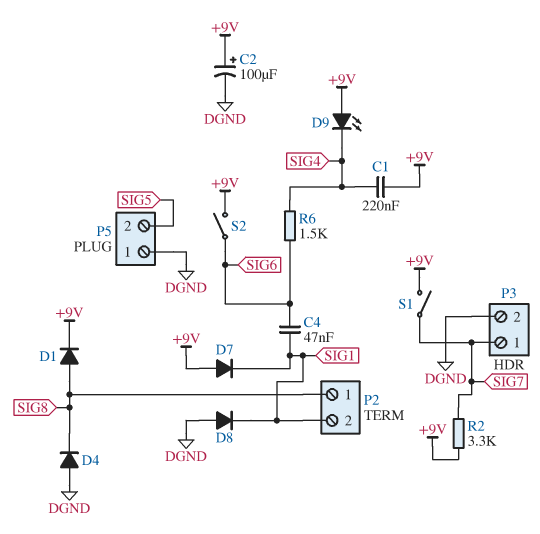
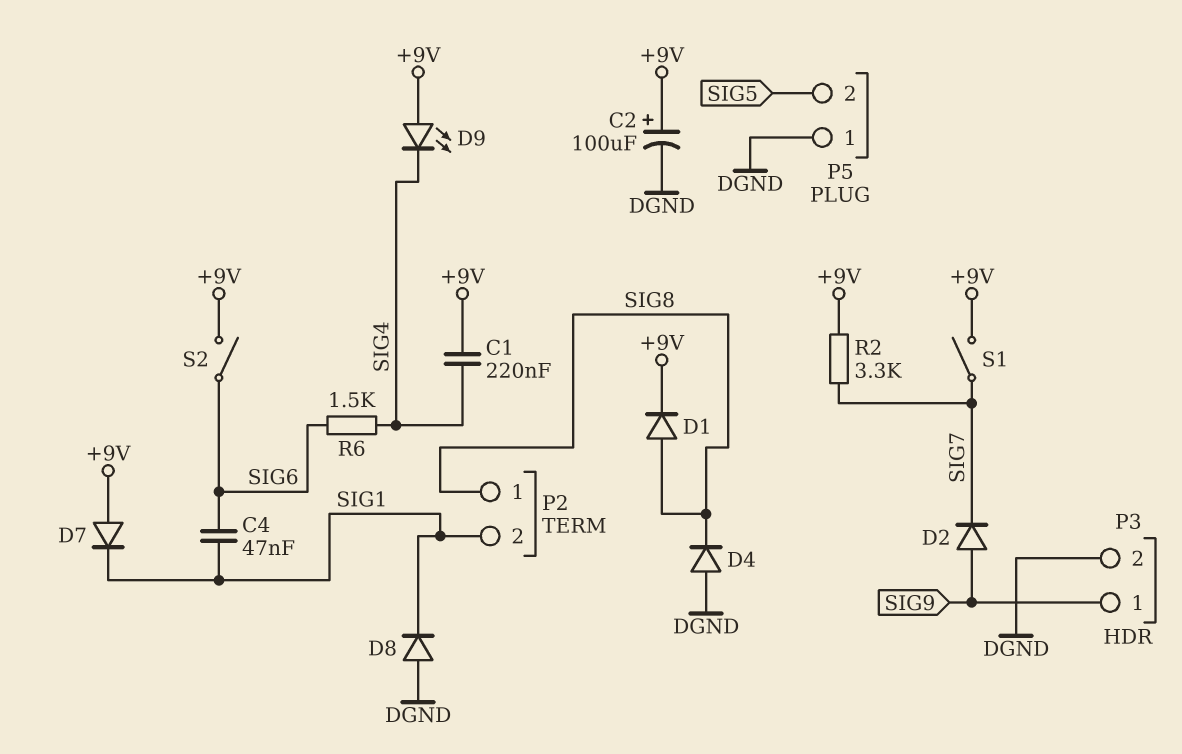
D2: none -> diode (A SIG9, K SIG7)
P3 pin 1: SIG7 -> SIG9

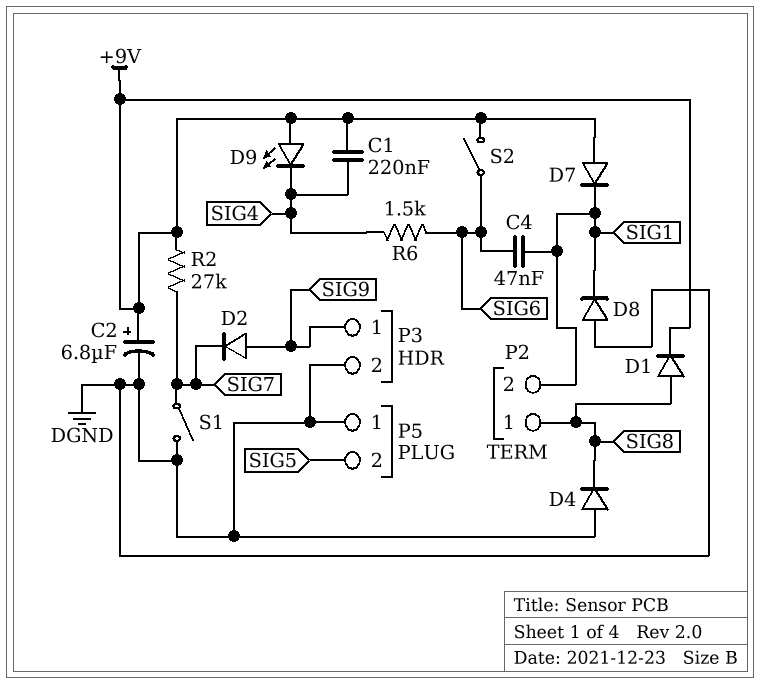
C2: 100uF (plus +9V, minus DGND) -> 6.8uF (plus +9V, minus DGND)
R2: 3.3k (+9V, SIG7) -> 27k (+9V, SIG7)
S1: switch (+9V, SIG7) -> switch (DGND, SIG7)

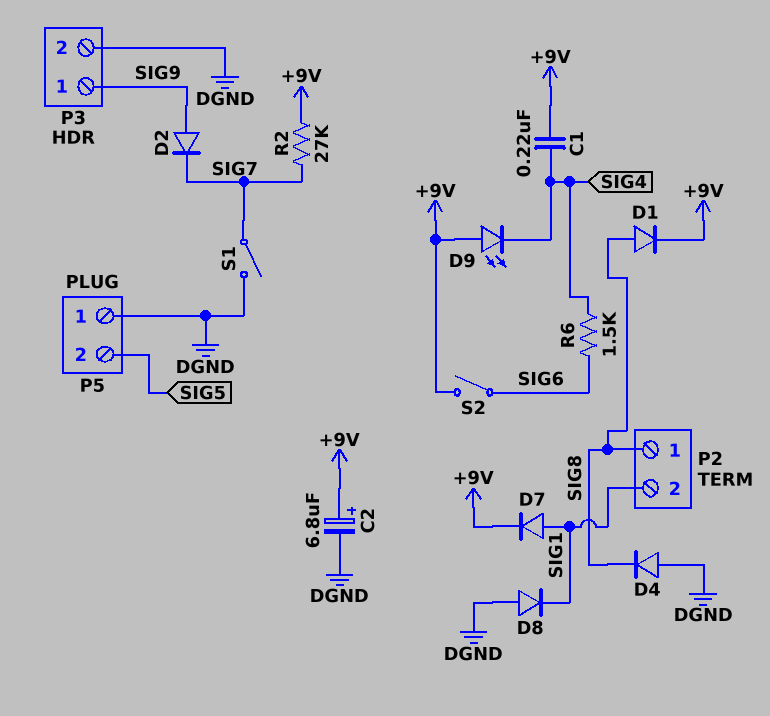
C4: 47nF (SIG1, SIG6) -> none
D7: diode (A +9V, K SIG1) -> diode (A SIG1, K +9V)

